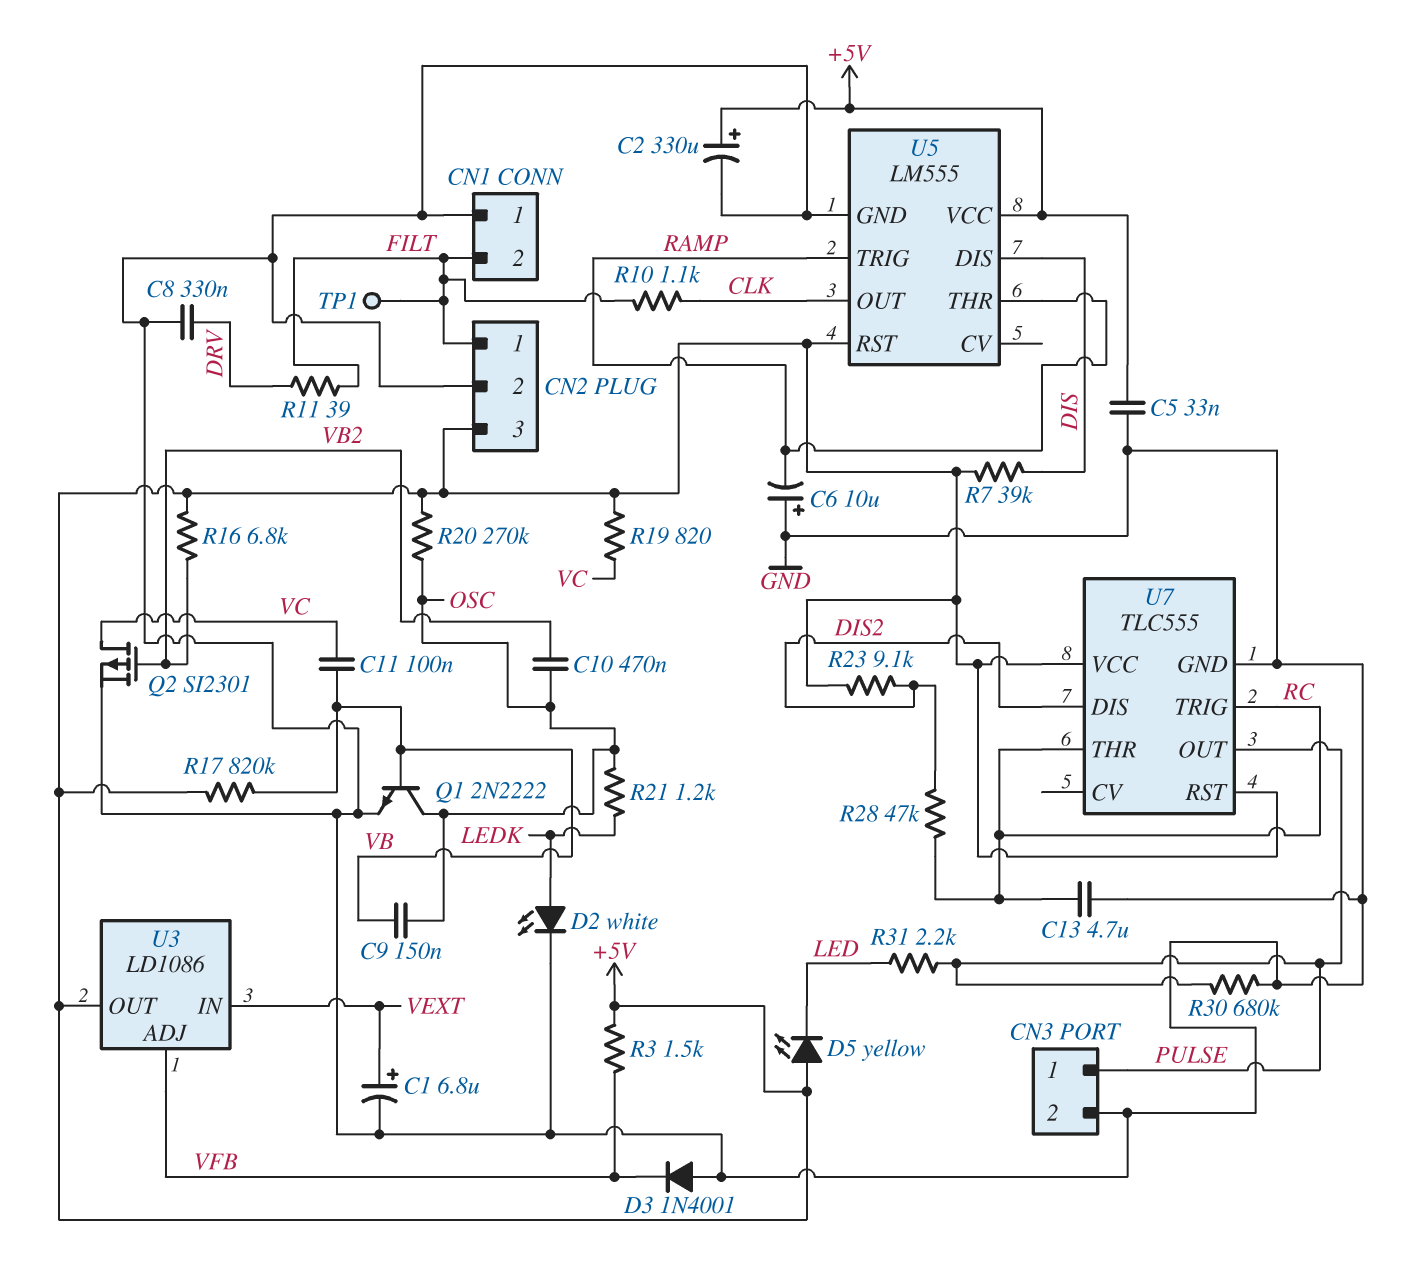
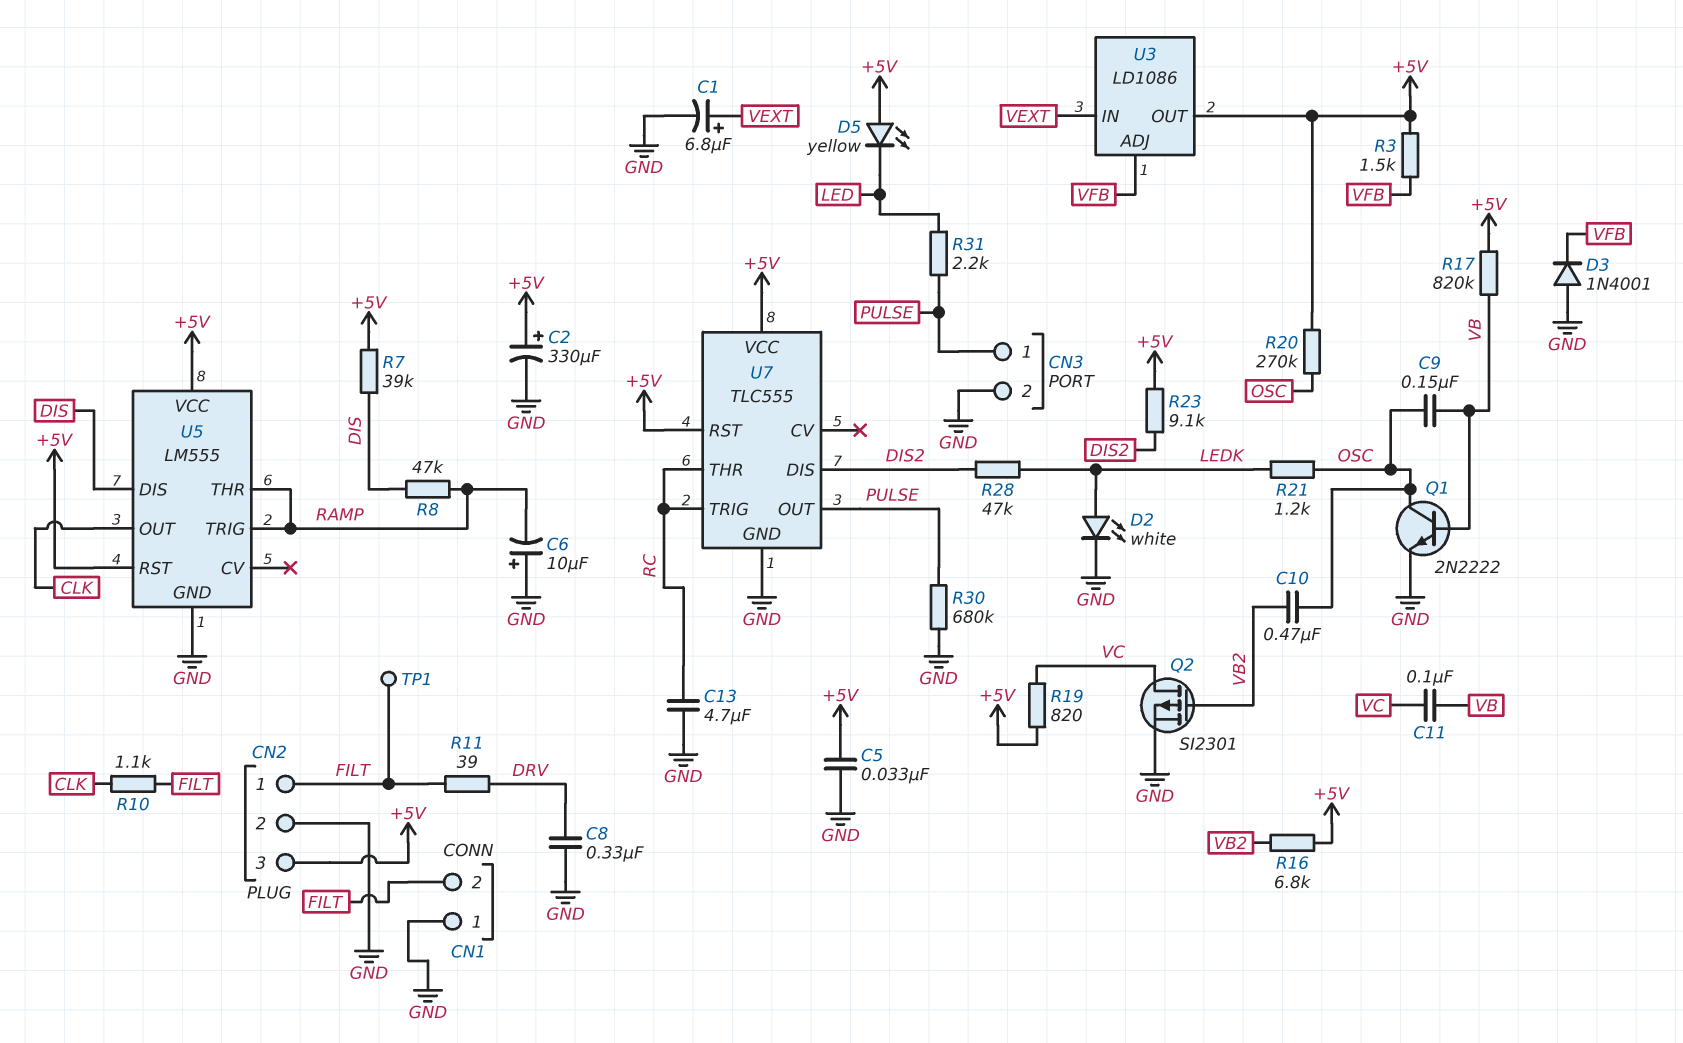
R8: none -> 47k (DIS, RAMP)
R28: 47k (DIS2, RC) -> 47k (DIS2, LEDK)

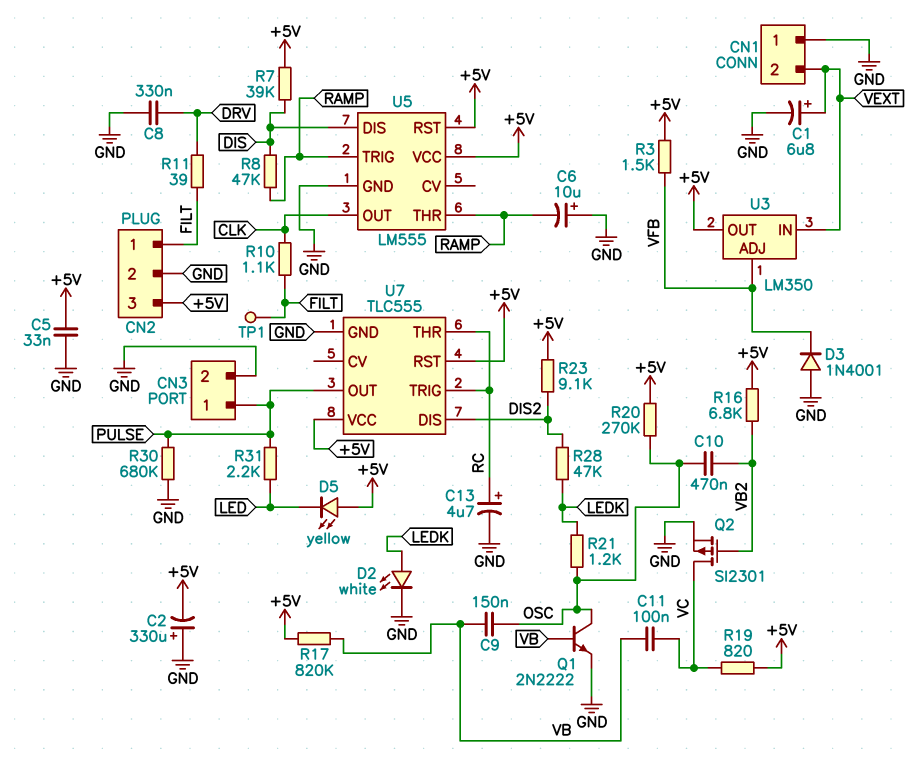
C2: 330uF (plus +5V, minus GND) -> 330uF (plus GND, minus +5V)
C13: 4.7uF (GND, RC) -> 4.7uF (plus RC, minus GND)
CN1 pin 2: FILT -> VEXT
U3: LD1086 -> LM350

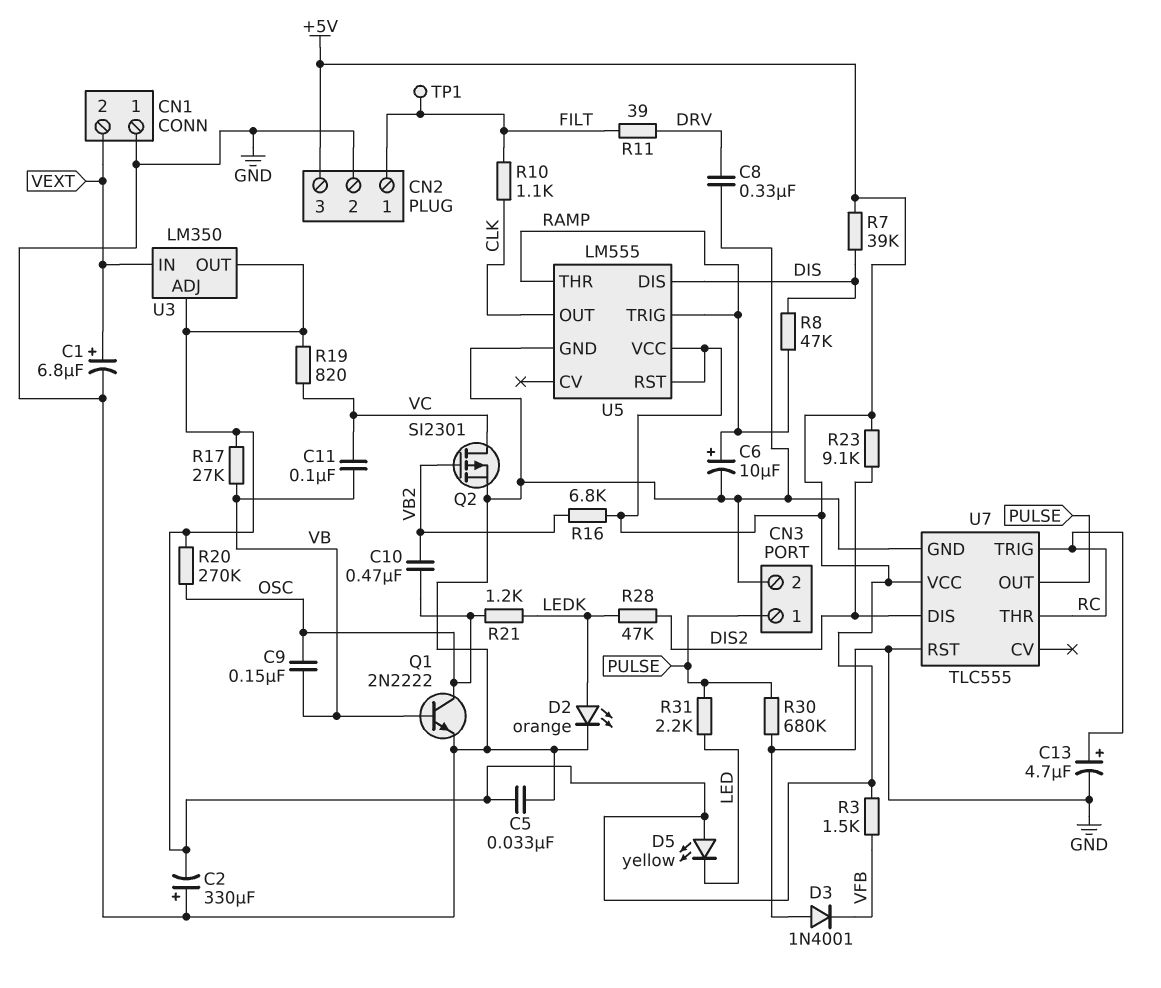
C6: 10uF (plus GND, minus RAMP) -> 10uF (plus RAMP, minus GND)
D2: LED white (A LEDK, K GND) -> LED orange (A LEDK, K GND)
R17: 820k (+5V, VB) -> 27k (+5V, VB)
U3 pin ADJ: VFB -> +5V
U7 pin RST: +5V -> GND

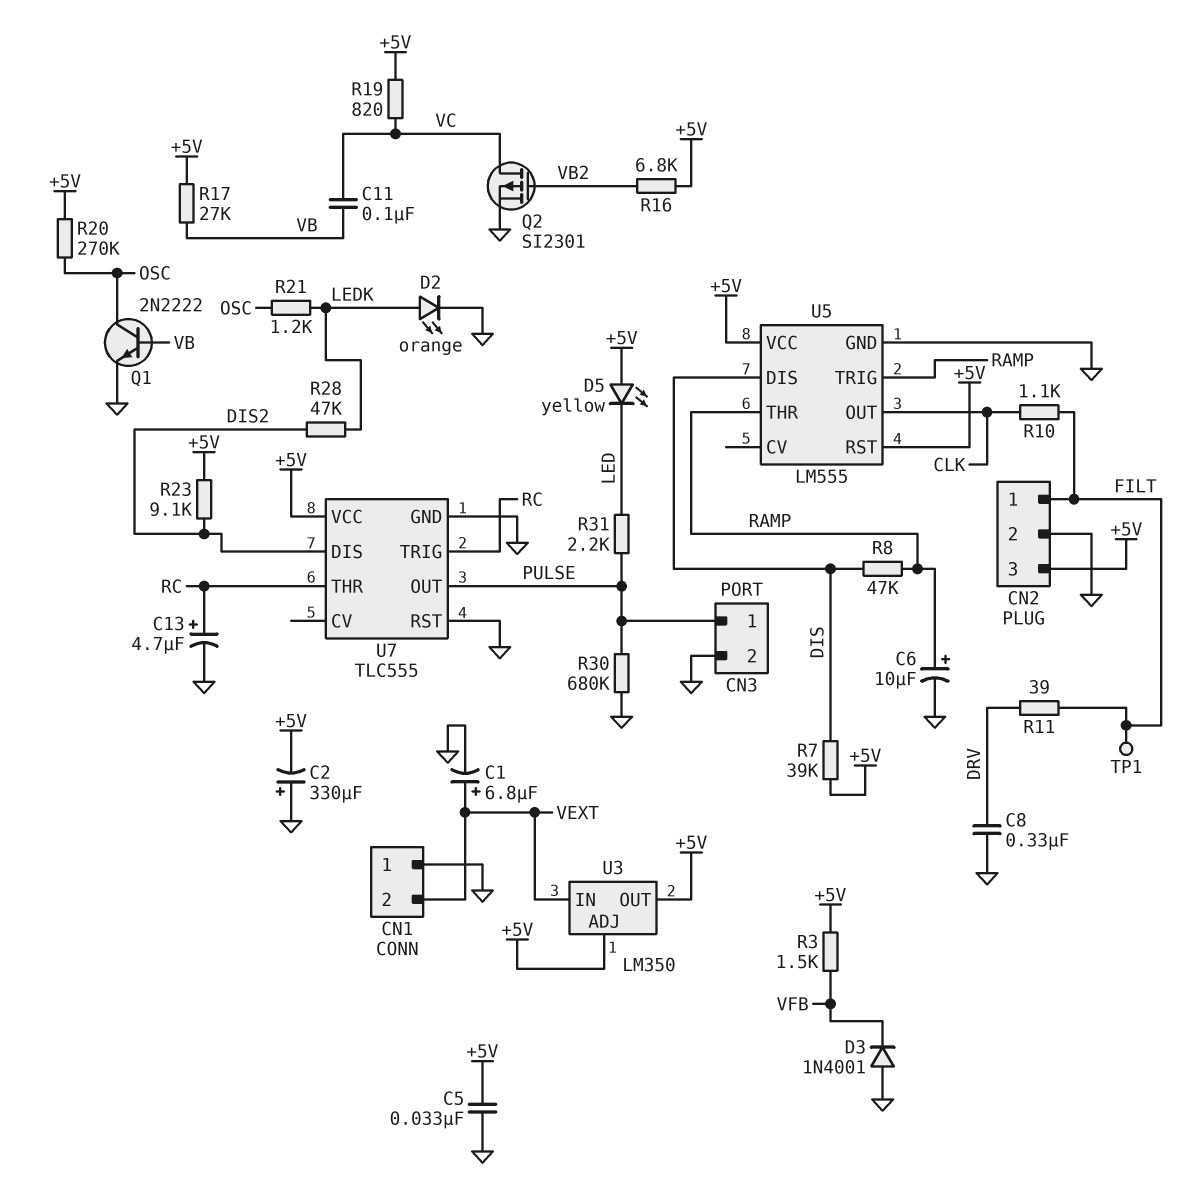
C9: 150nF (OSC, VB) -> none
C10: 470nF (OSC, VB2) -> none

